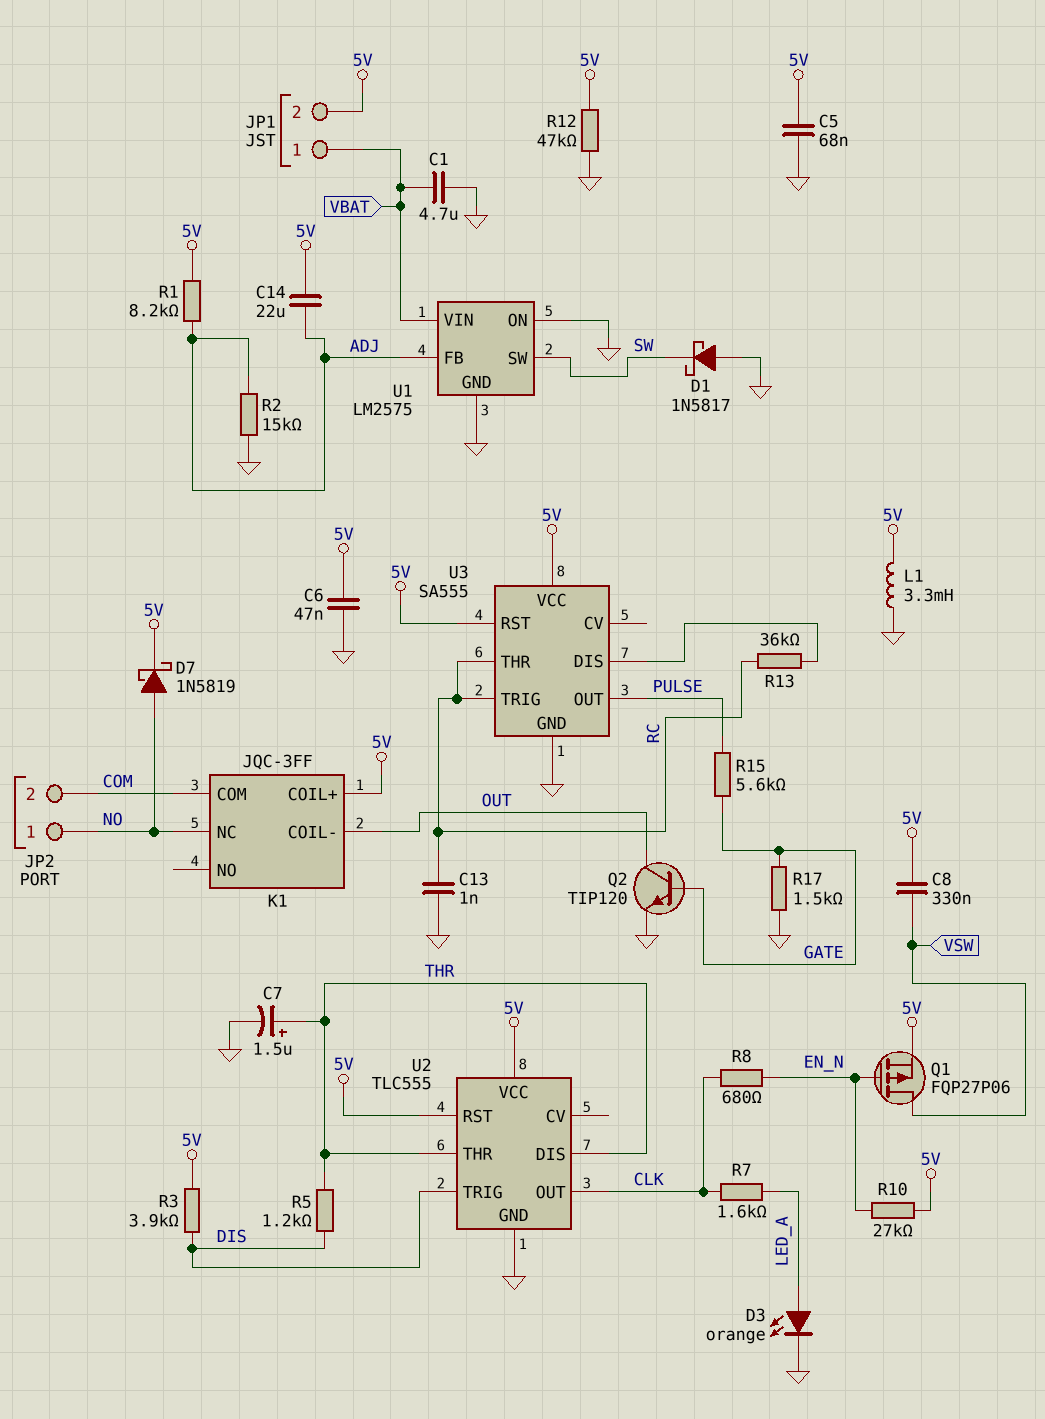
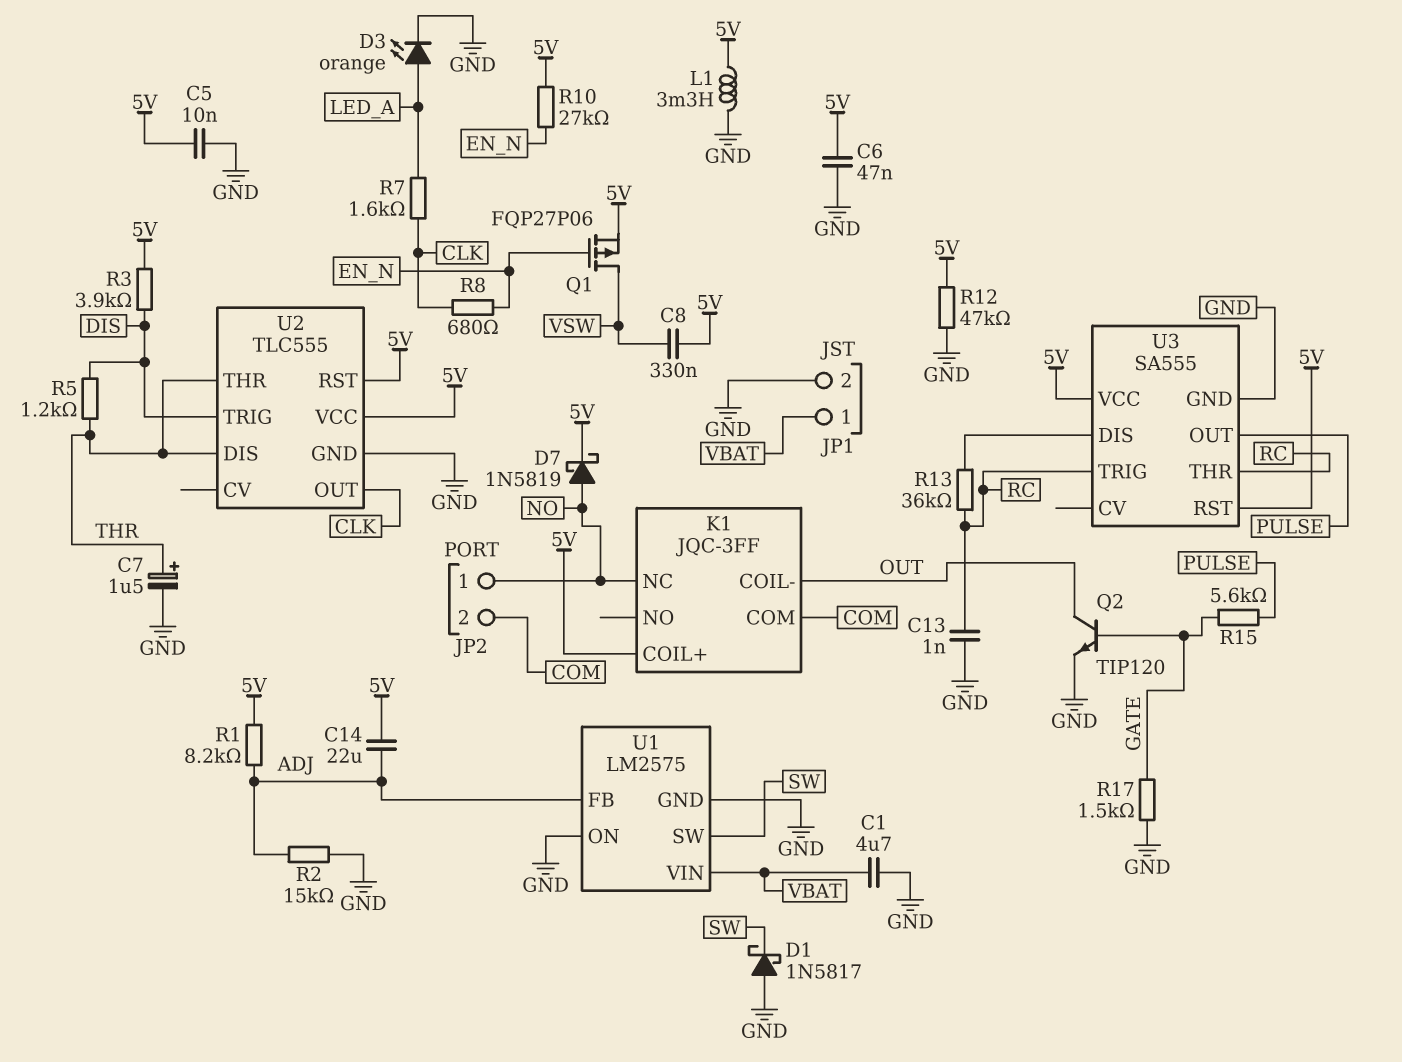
C5: 68nF (5V, GND) -> 10nF (5V, GND)
JP1 pin 2: 5V -> GND

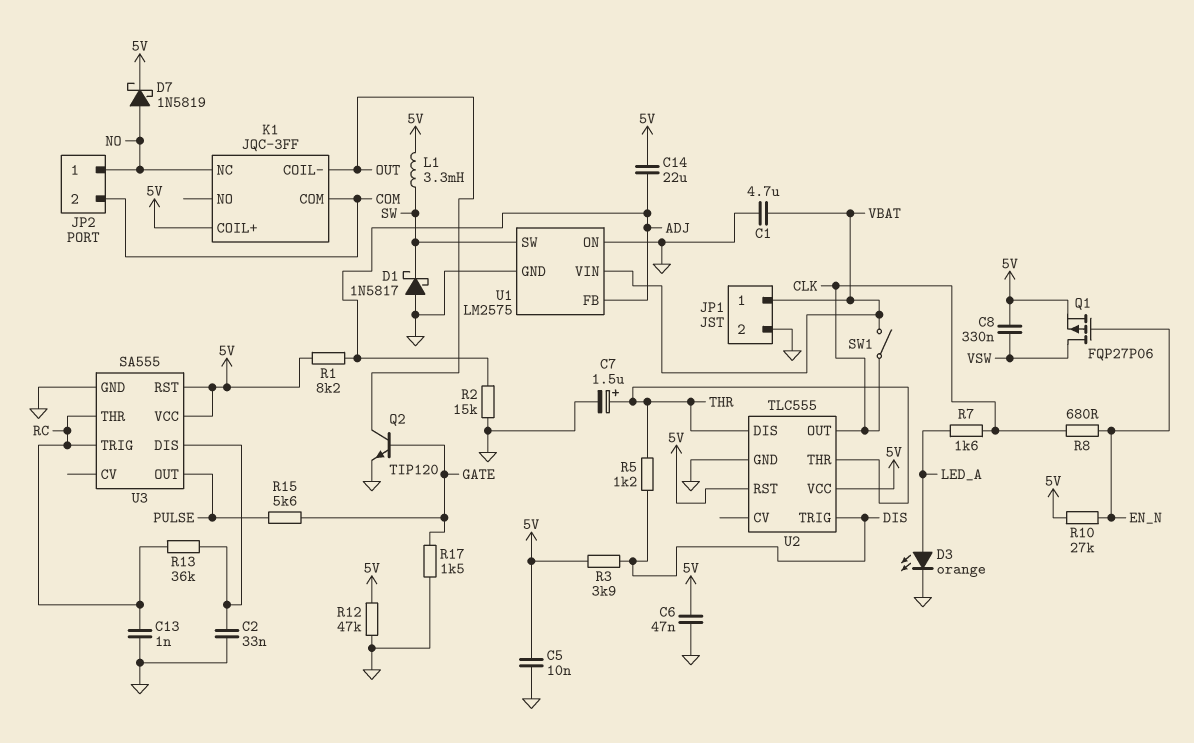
C2: none -> 33nF (GND, U3/DIS)
L1: 3.3mH (5V, GND) -> 3.3mH (5V, SW)
SW1: none -> switch (CLK, VBAT)

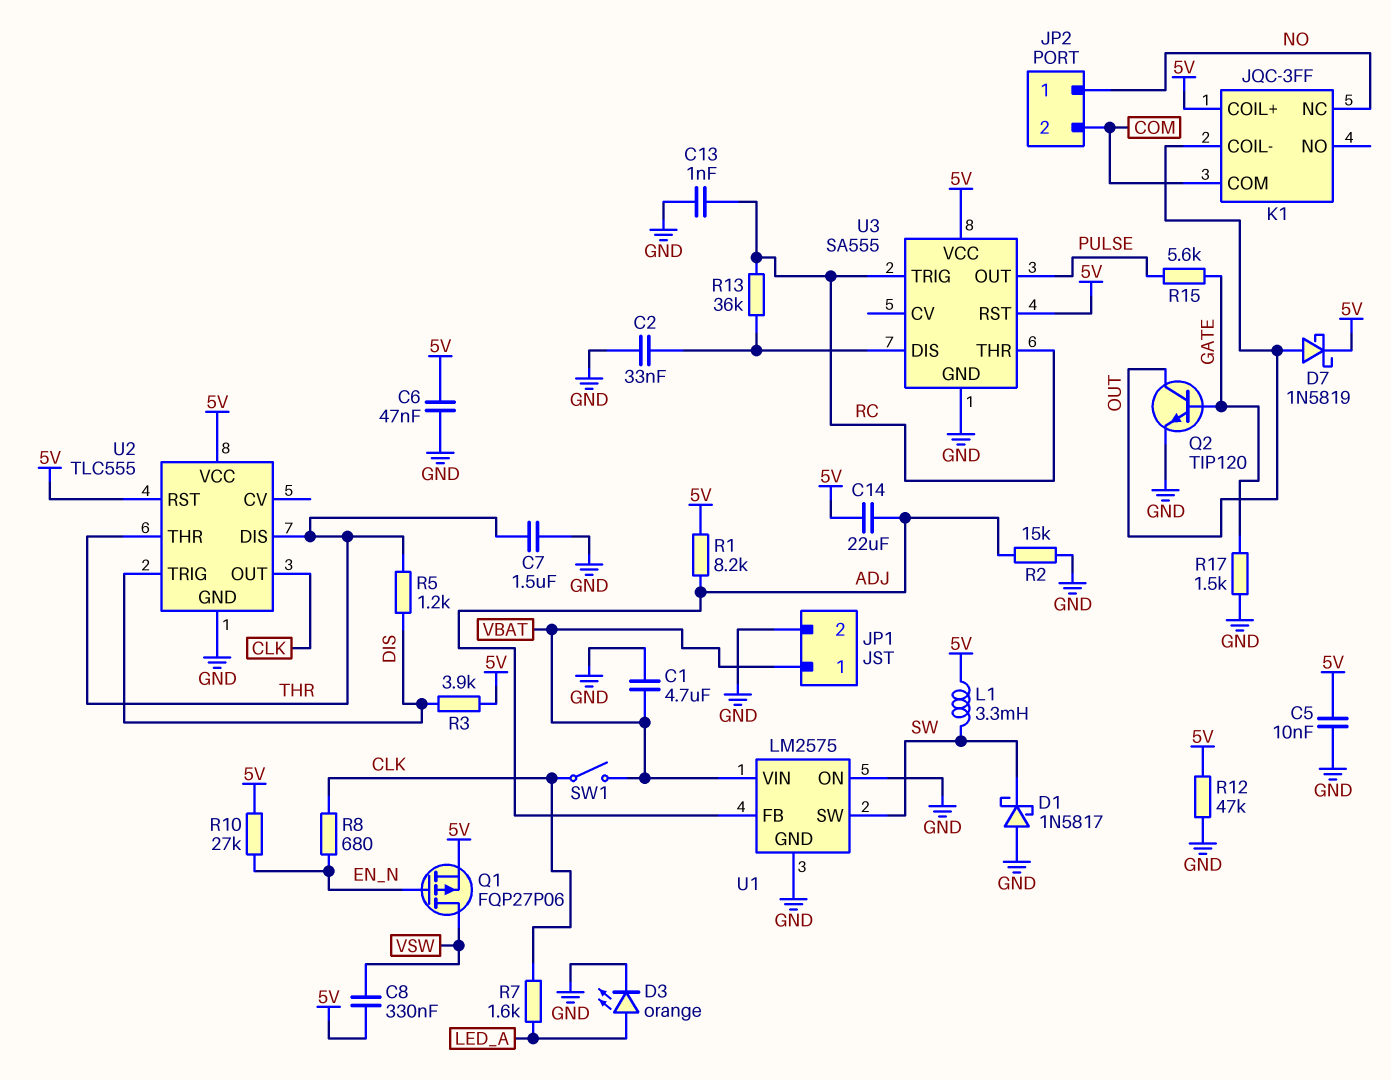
C7: 1.5uF (plus THR, minus GND) -> 1.5uF (GND, THR)
D7: schottky 1N5819 (A NO, K 5V) -> schottky 1N5819 (A OUT, K 5V)

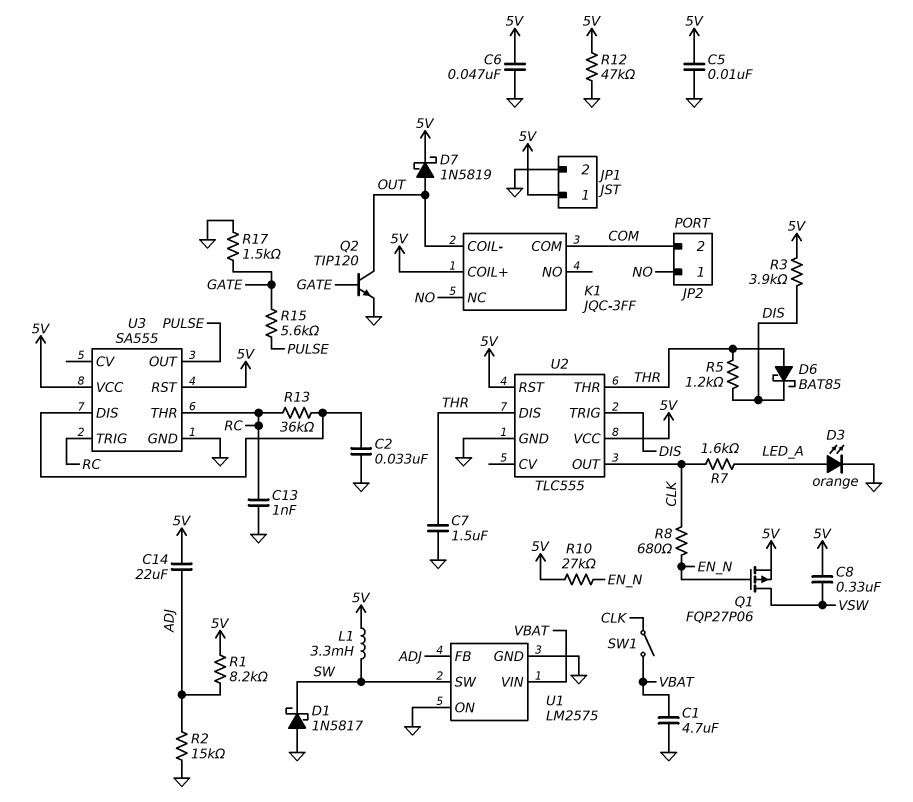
D6: none -> schottky BAT85 (A THR, K DIS)
JP1 pin 1: VBAT -> 5V

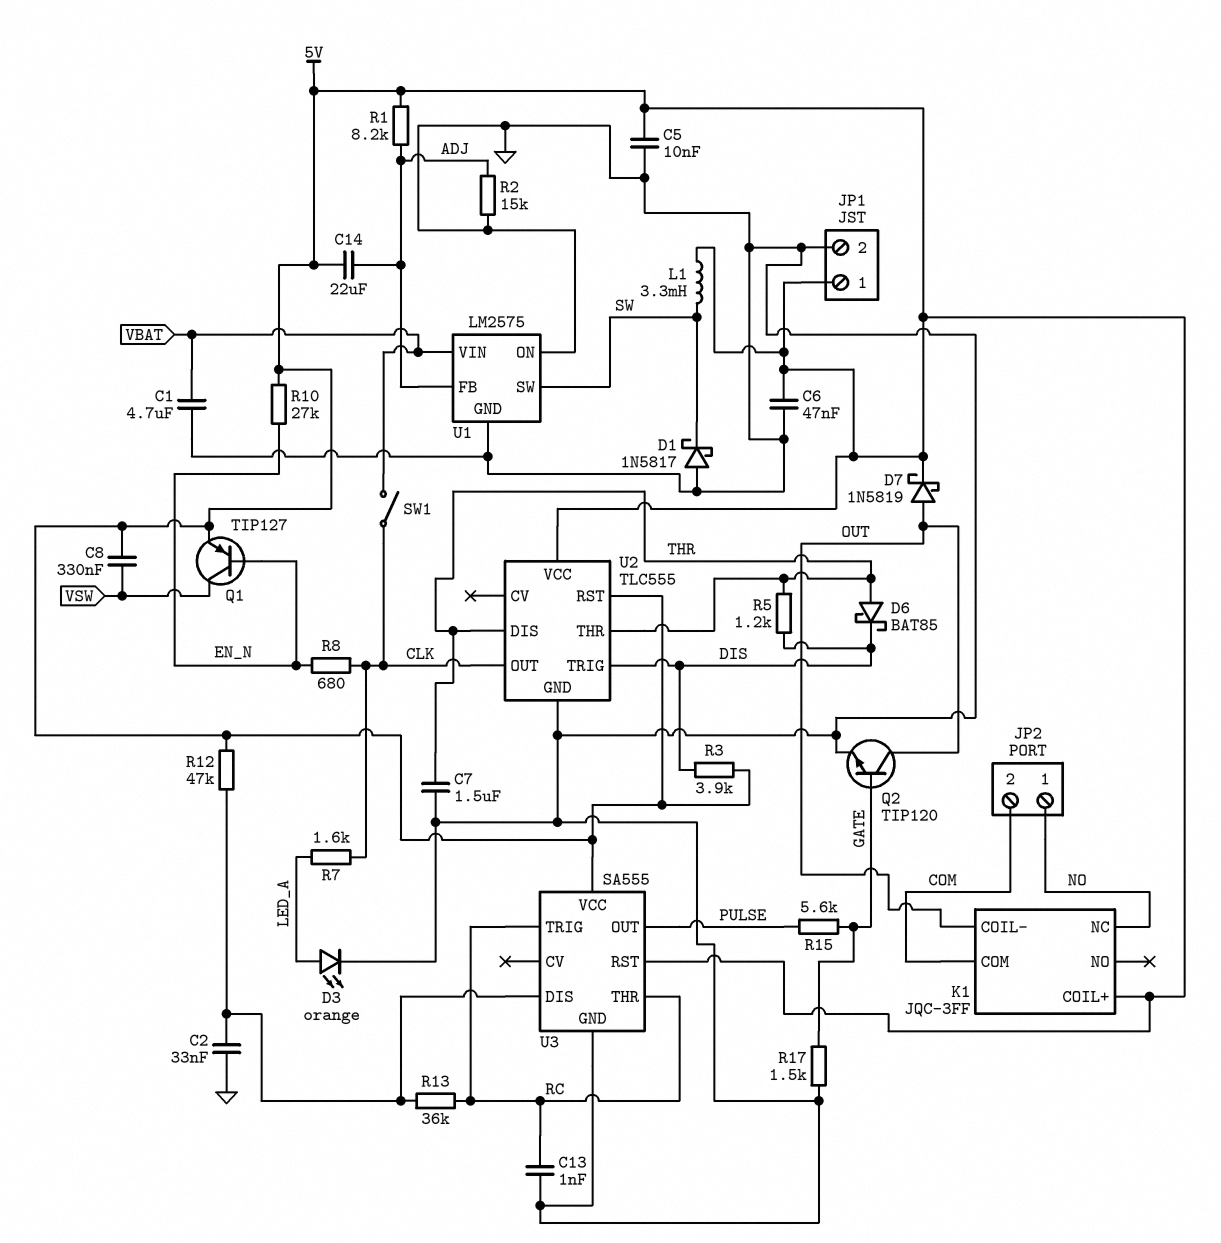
Q1: PMOS FQP27P06 (G EN_N, D VSW, S 5V) -> PNP TIP127 (B EN_N, C VSW, E 5V)
R12: 47k (5V, GND) -> 47k (5V, U3/DIS)

